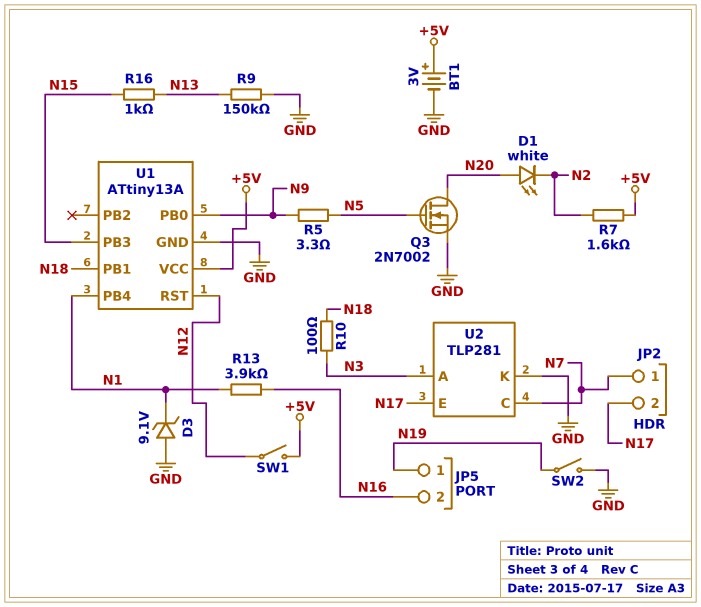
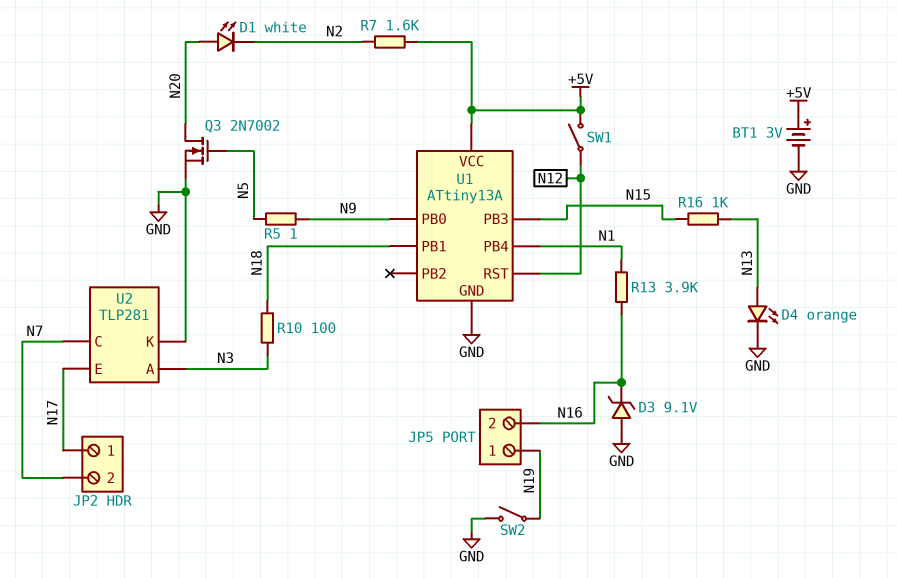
D3: zener 9.1V (A GND, K N1) -> zener 9.1V (A GND, K N16)
D4: none -> LED orange (A N13, K GND)
JP2 pin 1: N7 -> N17
JP2 pin 2: N17 -> N7
R5: 3.3 (N5, N9) -> 1 (N5, N9)
R9: 150k (GND, N13) -> none

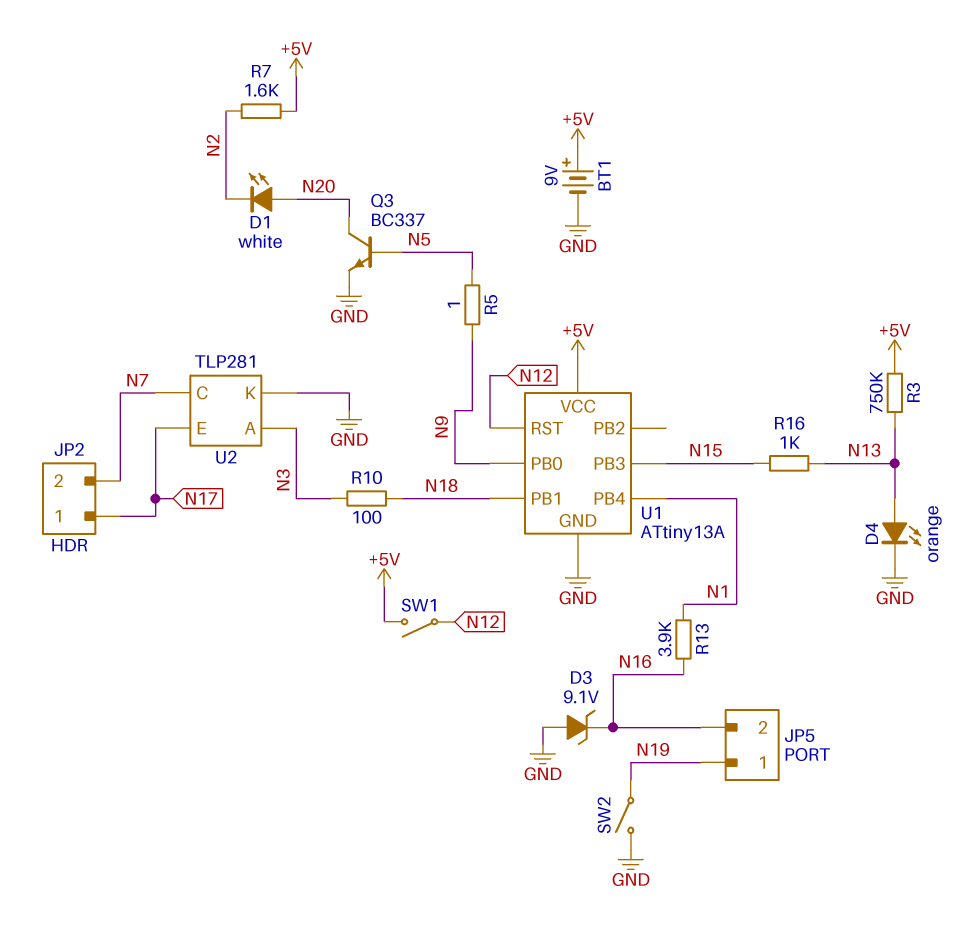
BT1: 3V (plus +5V, minus GND) -> 9V (plus +5V, minus GND)
Q3: NMOS 2N7002 (G N5, D N20, S GND) -> NPN BC337 (B N5, C N20, E GND)
R3: none -> 750k (+5V, N13)

